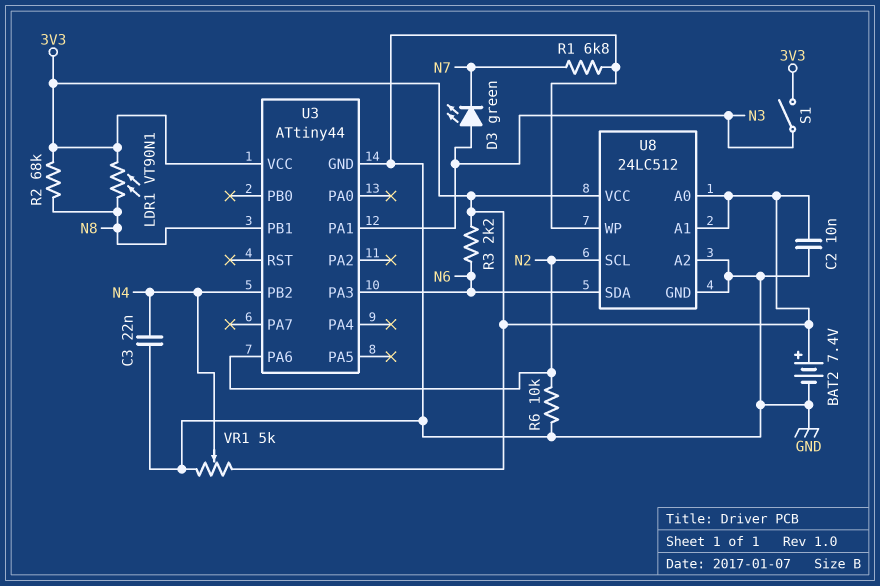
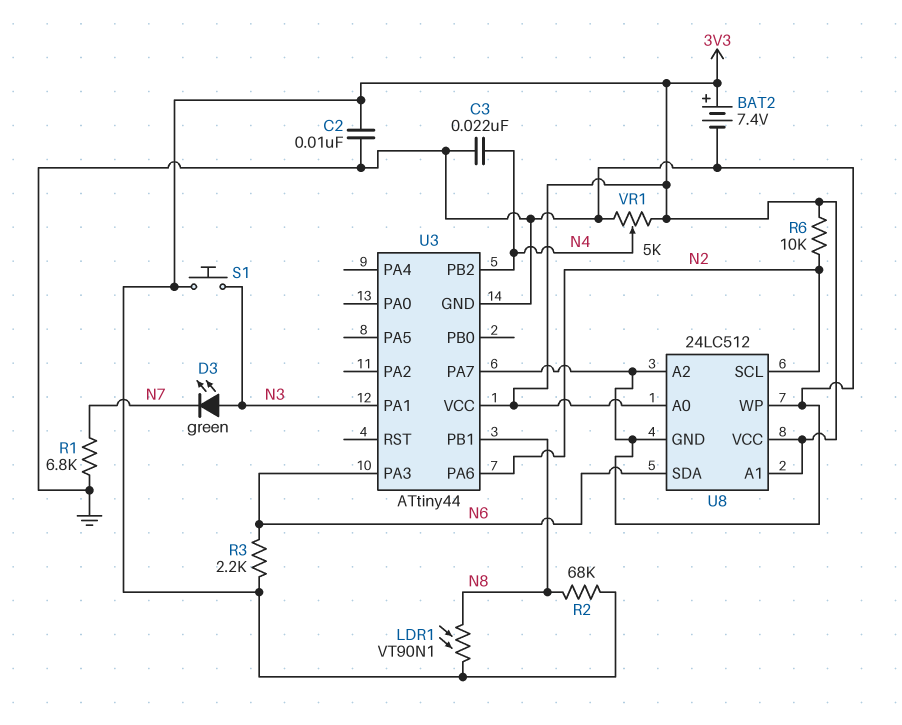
R6: 10k (GND, N2) -> 10k (3V3, N2)
S1: switch (3V3, N3) -> button (3V3, N3)
U3 pin PA7: none -> GND

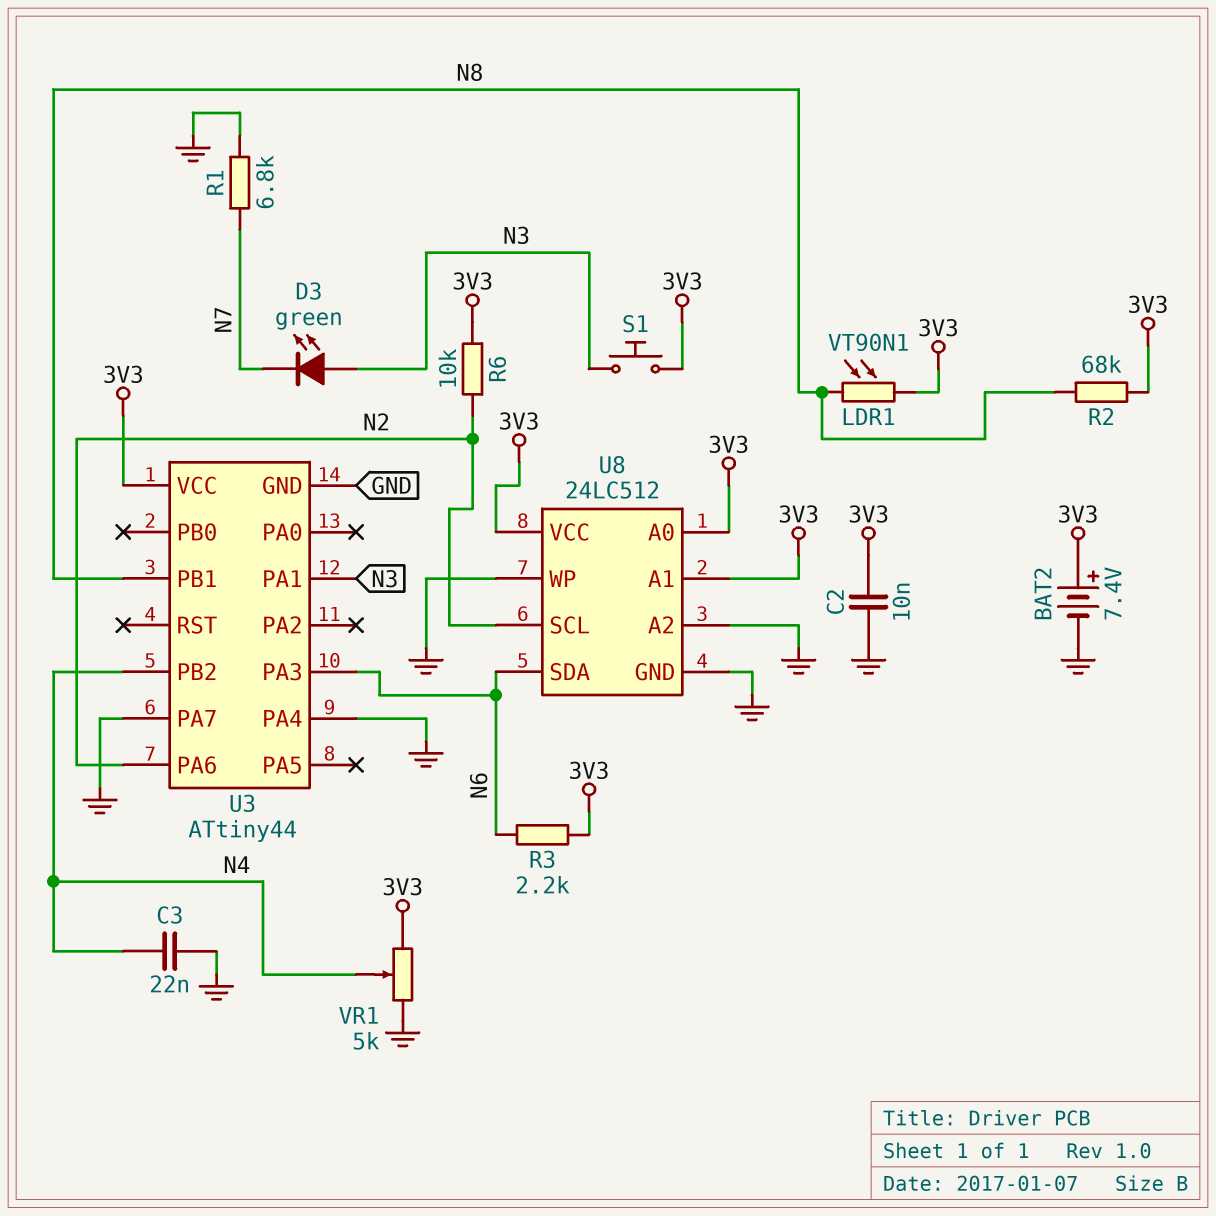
U3 pin PA4: none -> GND

